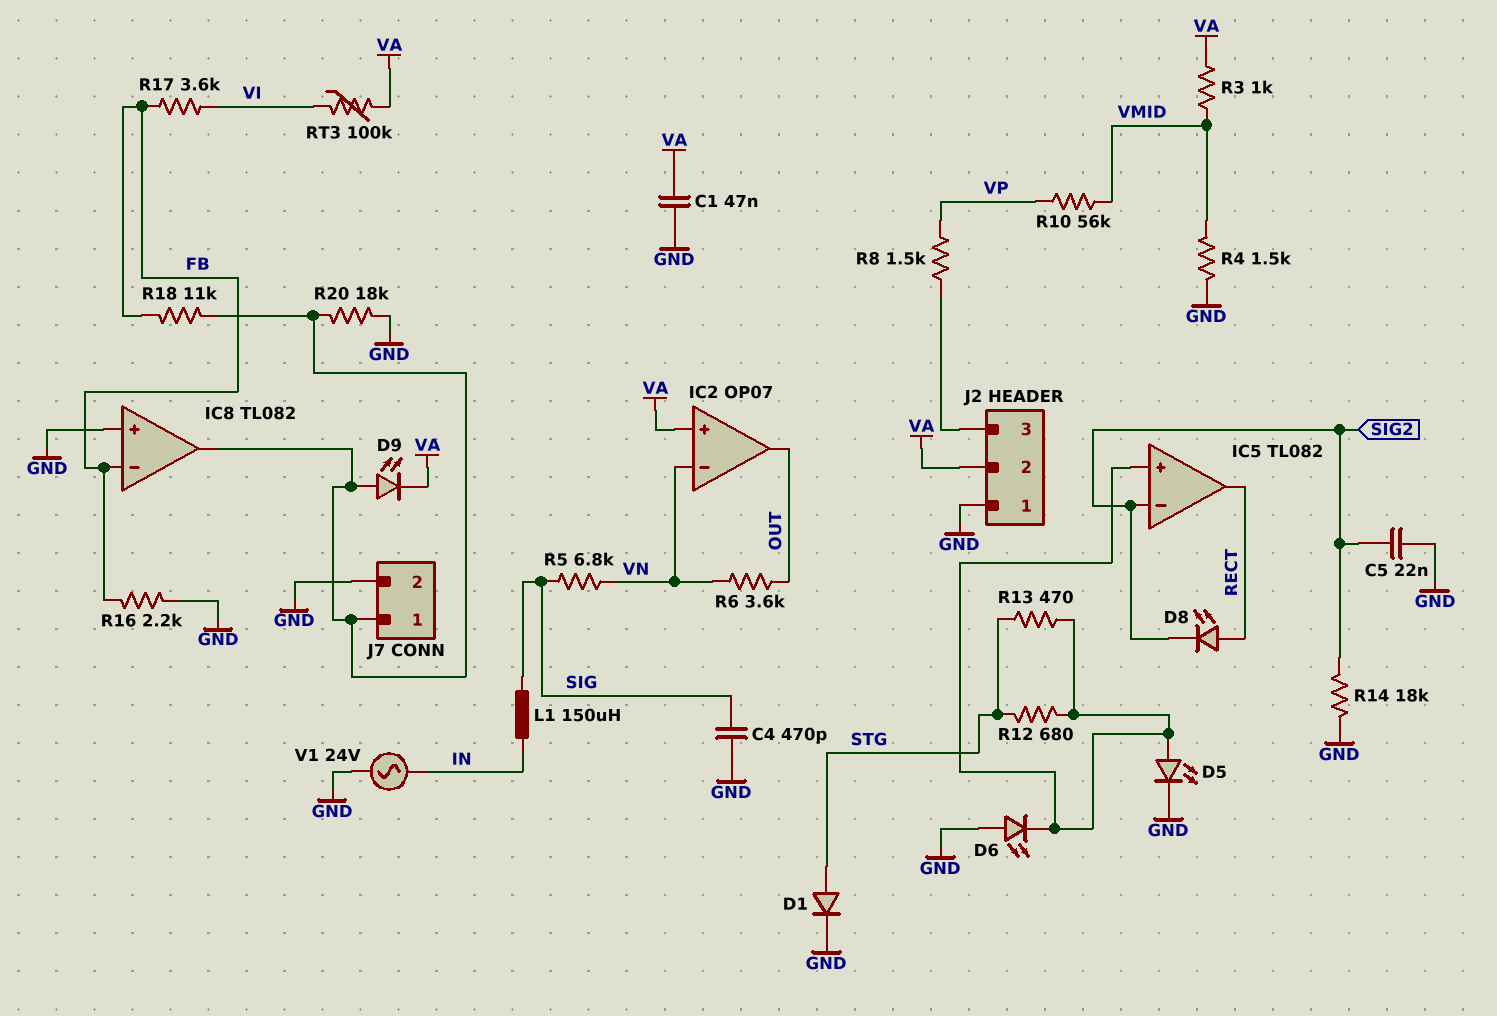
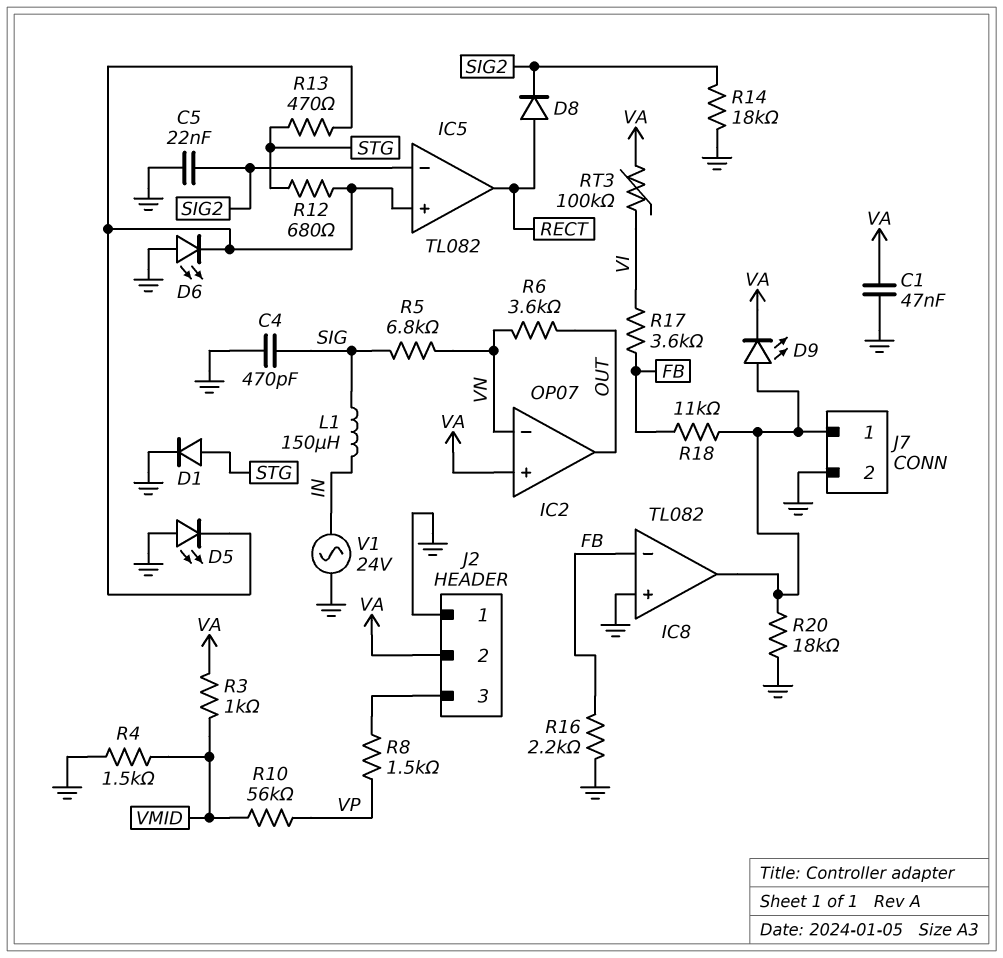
D5: LED (A IC5/in+, K GND) -> LED (A GND, K IC5/in+)
D8: LED (A RECT, K SIG2) -> diode (A RECT, K SIG2)

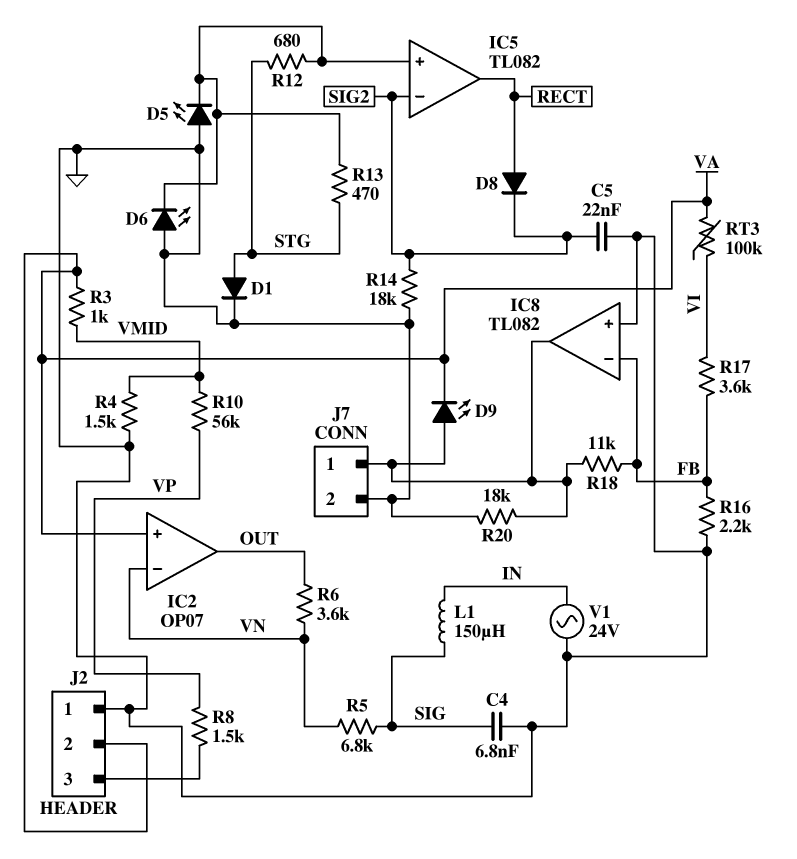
C1: 47nF (GND, VA) -> none
C4: 470pF (GND, SIG) -> 6.8nF (GND, SIG)

